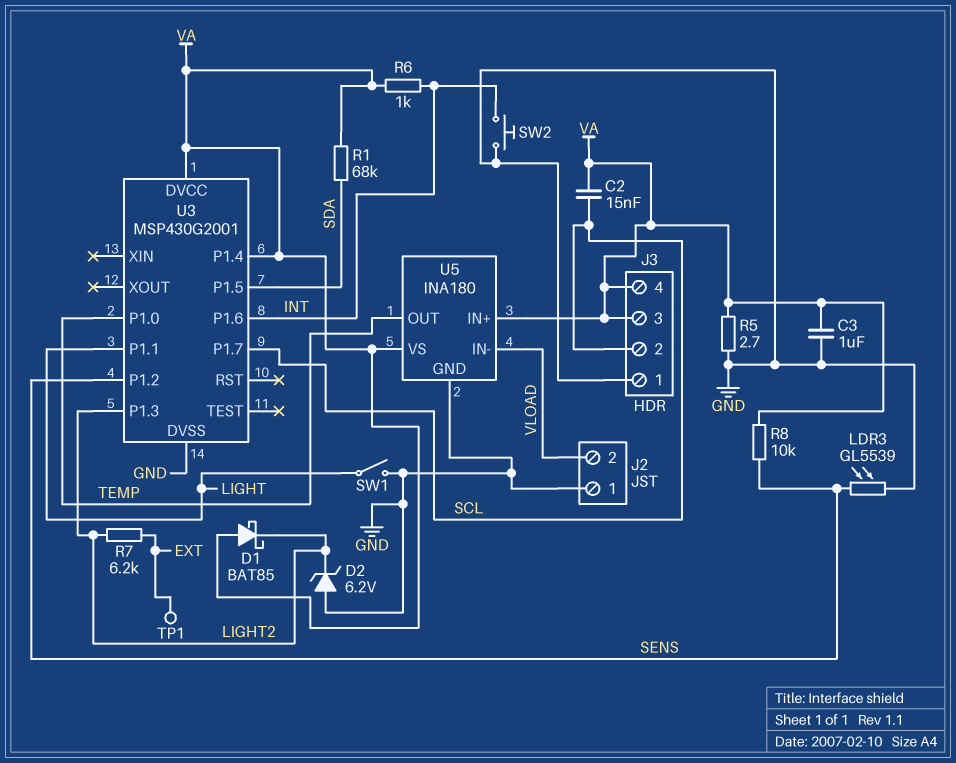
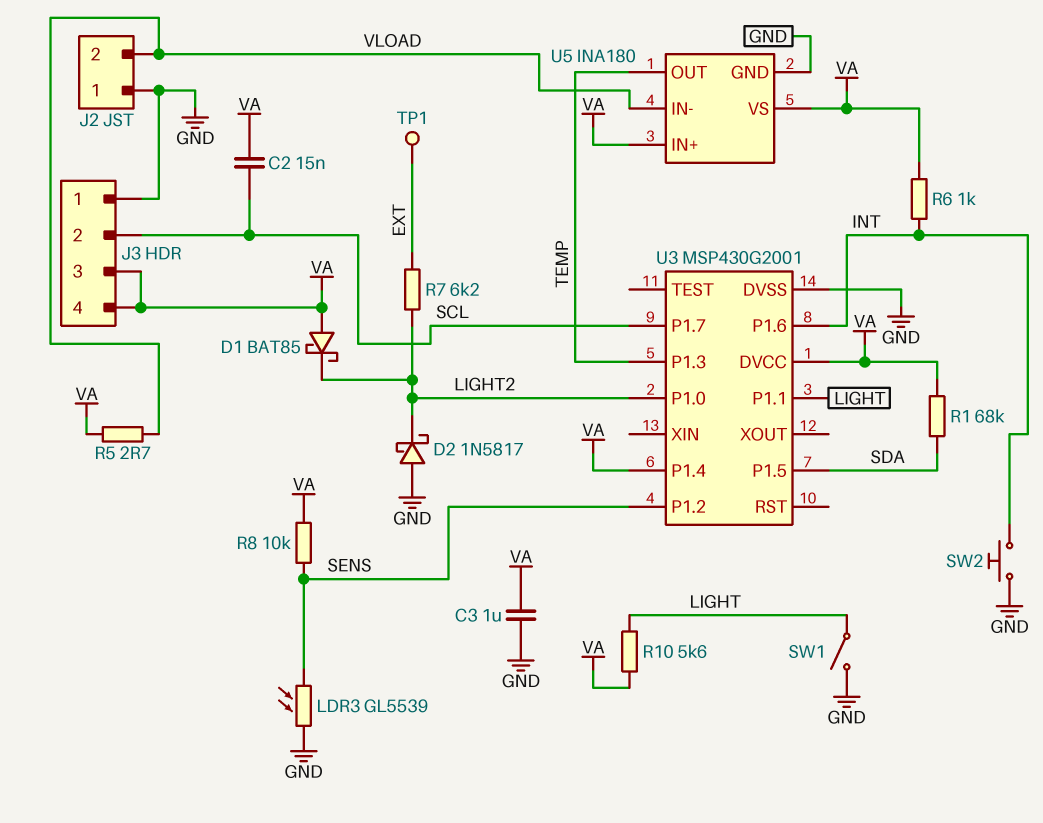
D2: zener 6.2V (A GND, K LIGHT2) -> schottky 1N5817 (A GND, K LIGHT2)
R5: 2.7 (GND, VA) -> 2.7 (VA, VLOAD)
R10: none -> 5.6k (LIGHT, VA)
U3 pin P1.0: TEMP -> LIGHT2
U3 pin P1.3: LIGHT2 -> TEMP

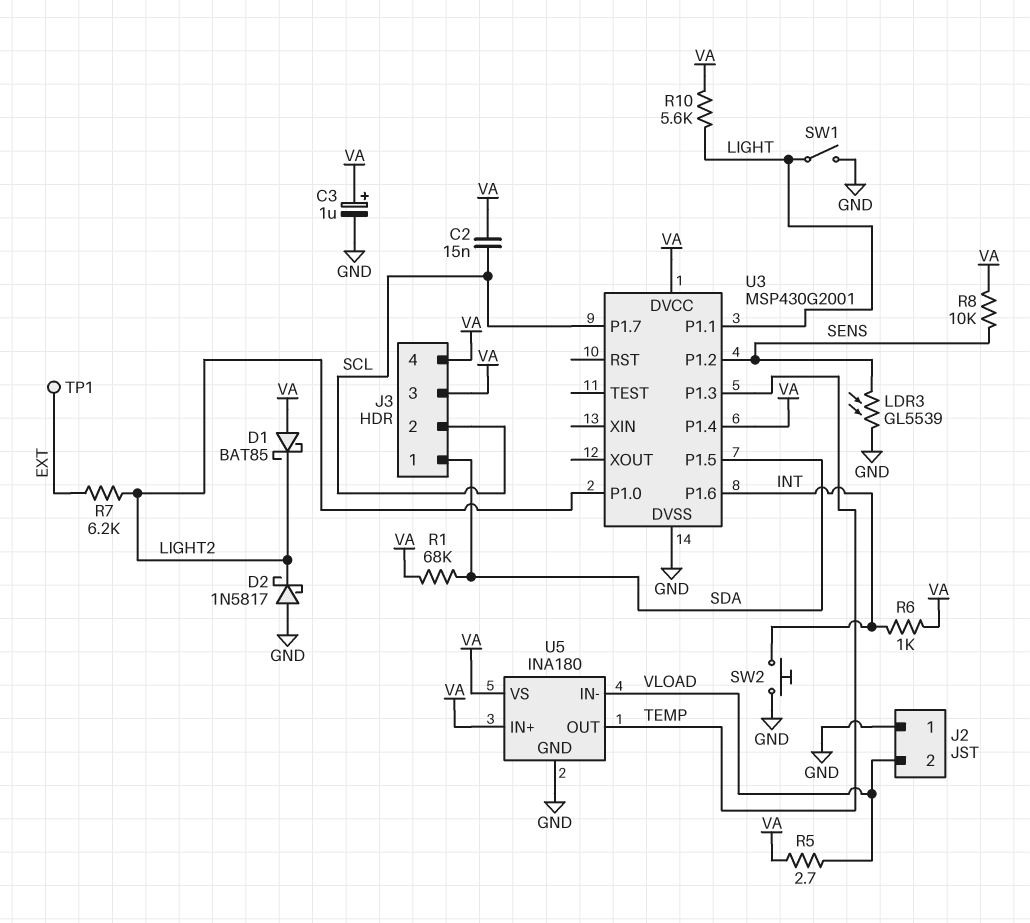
C3: 1uF (GND, VA) -> 1uF (plus VA, minus GND)
J3 pin 1: GND -> SDA

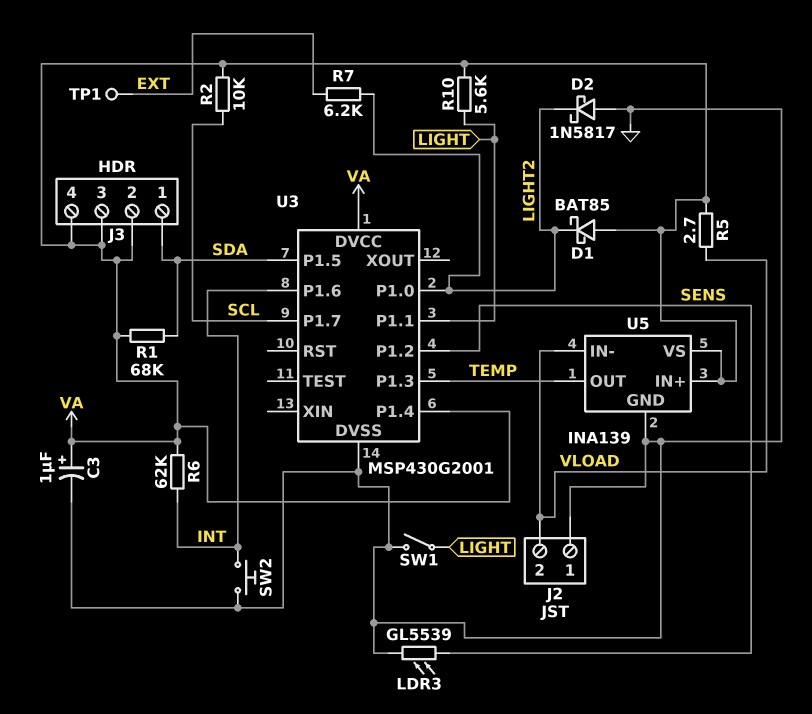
C2: 15nF (SCL, VA) -> none
J3 pin 2: SCL -> VA
R2: none -> 10k (SCL, VA)
R6: 1k (INT, VA) -> 62k (INT, VA)
R8: 10k (SENS, VA) -> none
U5: INA180 -> INA139

